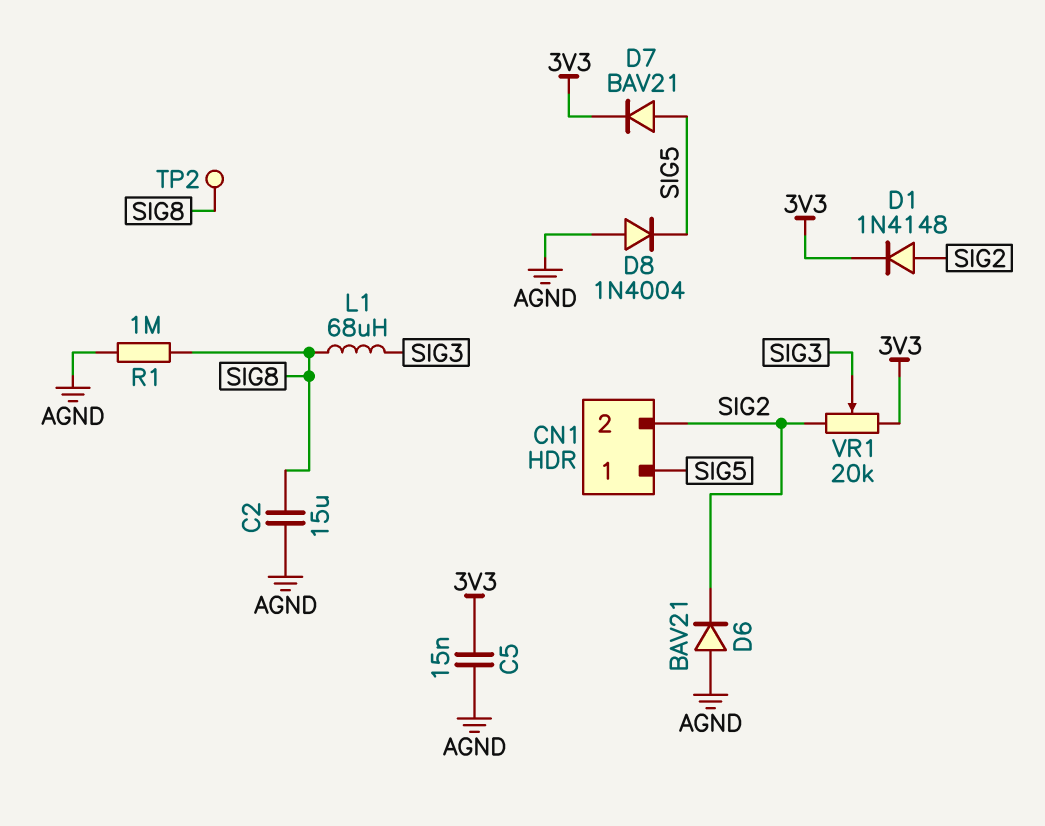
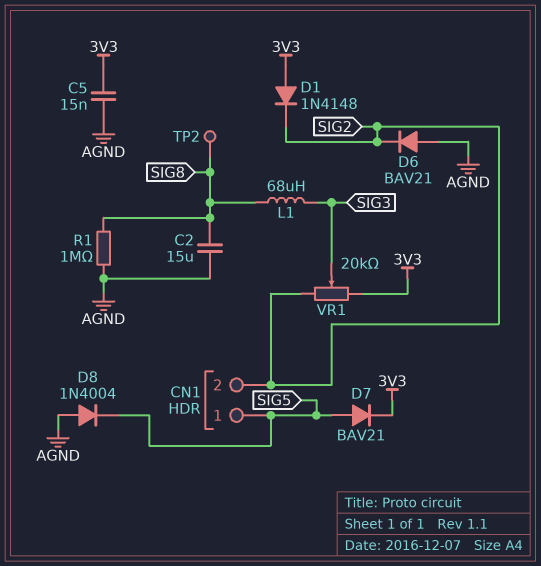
D1: diode 1N4148 (A SIG2, K 3V3) -> diode 1N4148 (A 3V3, K SIG2)

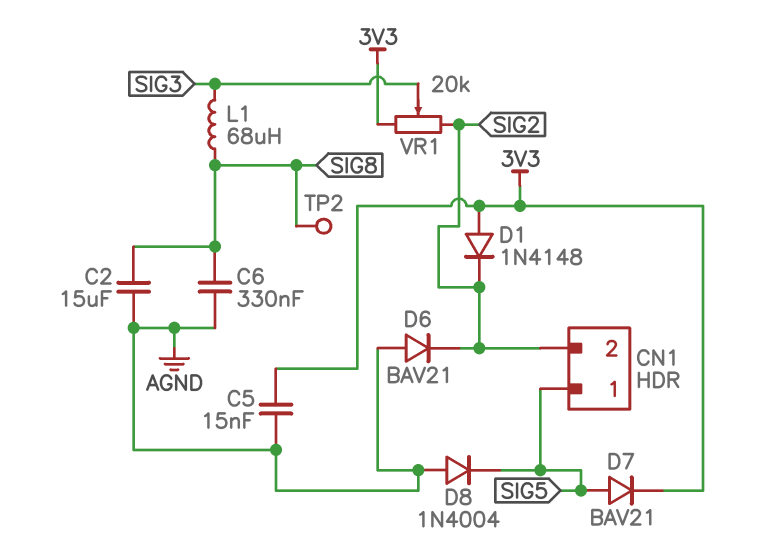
C6: none -> 330nF (AGND, SIG8)
R1: 1M (AGND, SIG8) -> none

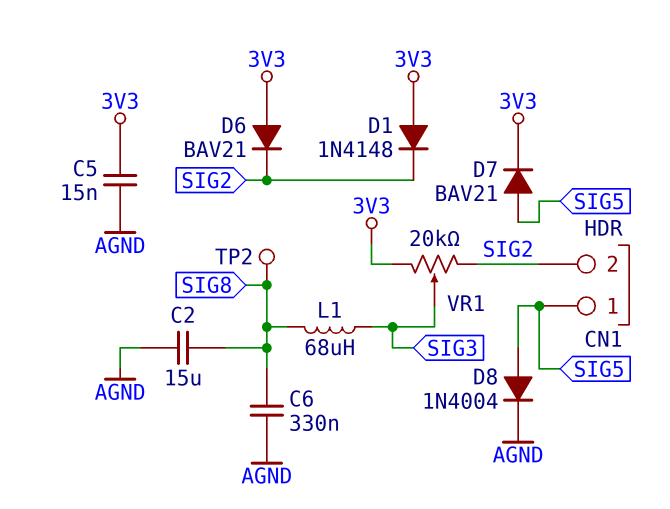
D6: diode BAV21 (A AGND, K SIG2) -> diode BAV21 (A 3V3, K SIG2)
D8: diode 1N4004 (A AGND, K SIG5) -> diode 1N4004 (A SIG5, K AGND)

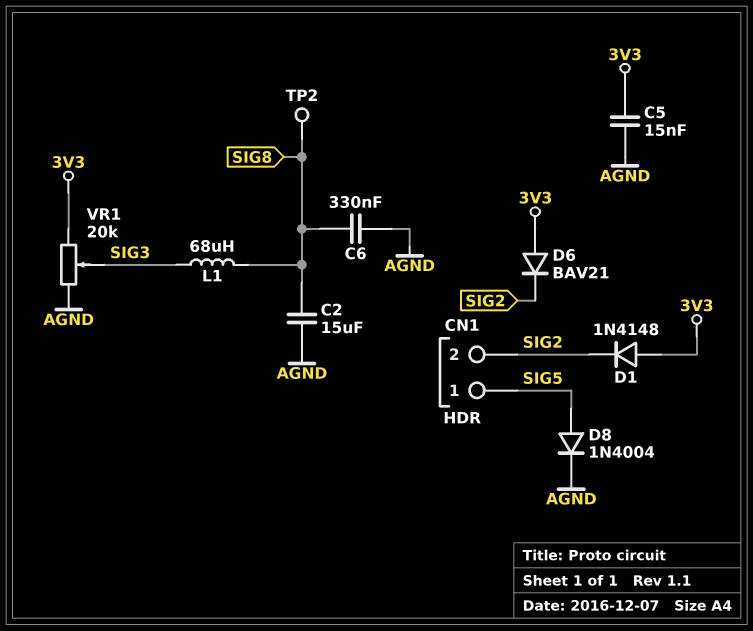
D7: diode BAV21 (A SIG5, K 3V3) -> none
VR1: 20k (3V3, SIG2, wiper SIG3) -> 20k (3V3, AGND, wiper SIG3)

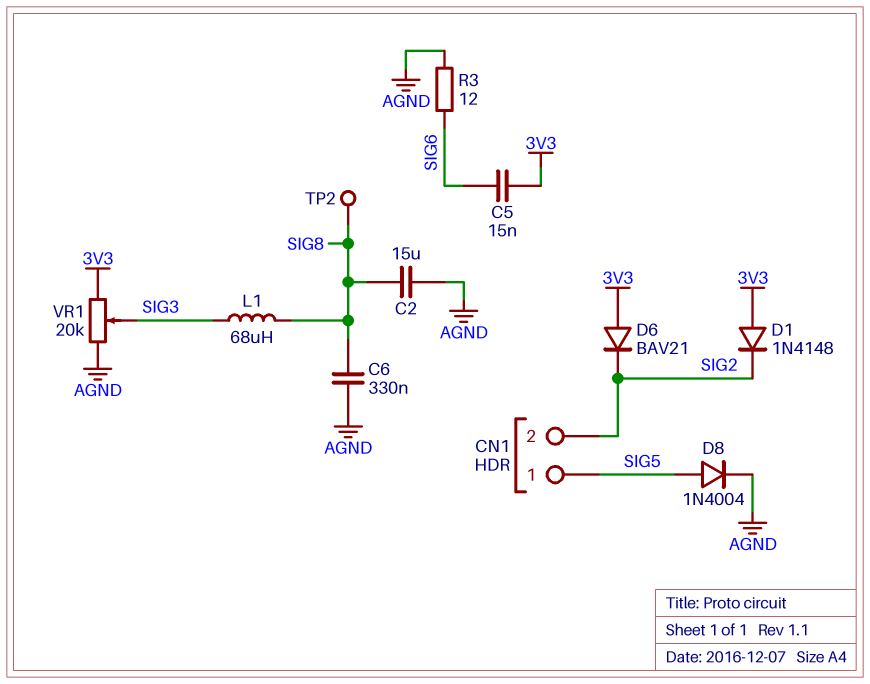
C5: 15nF (3V3, AGND) -> 15nF (3V3, SIG6)
R3: none -> 12 (AGND, SIG6)

